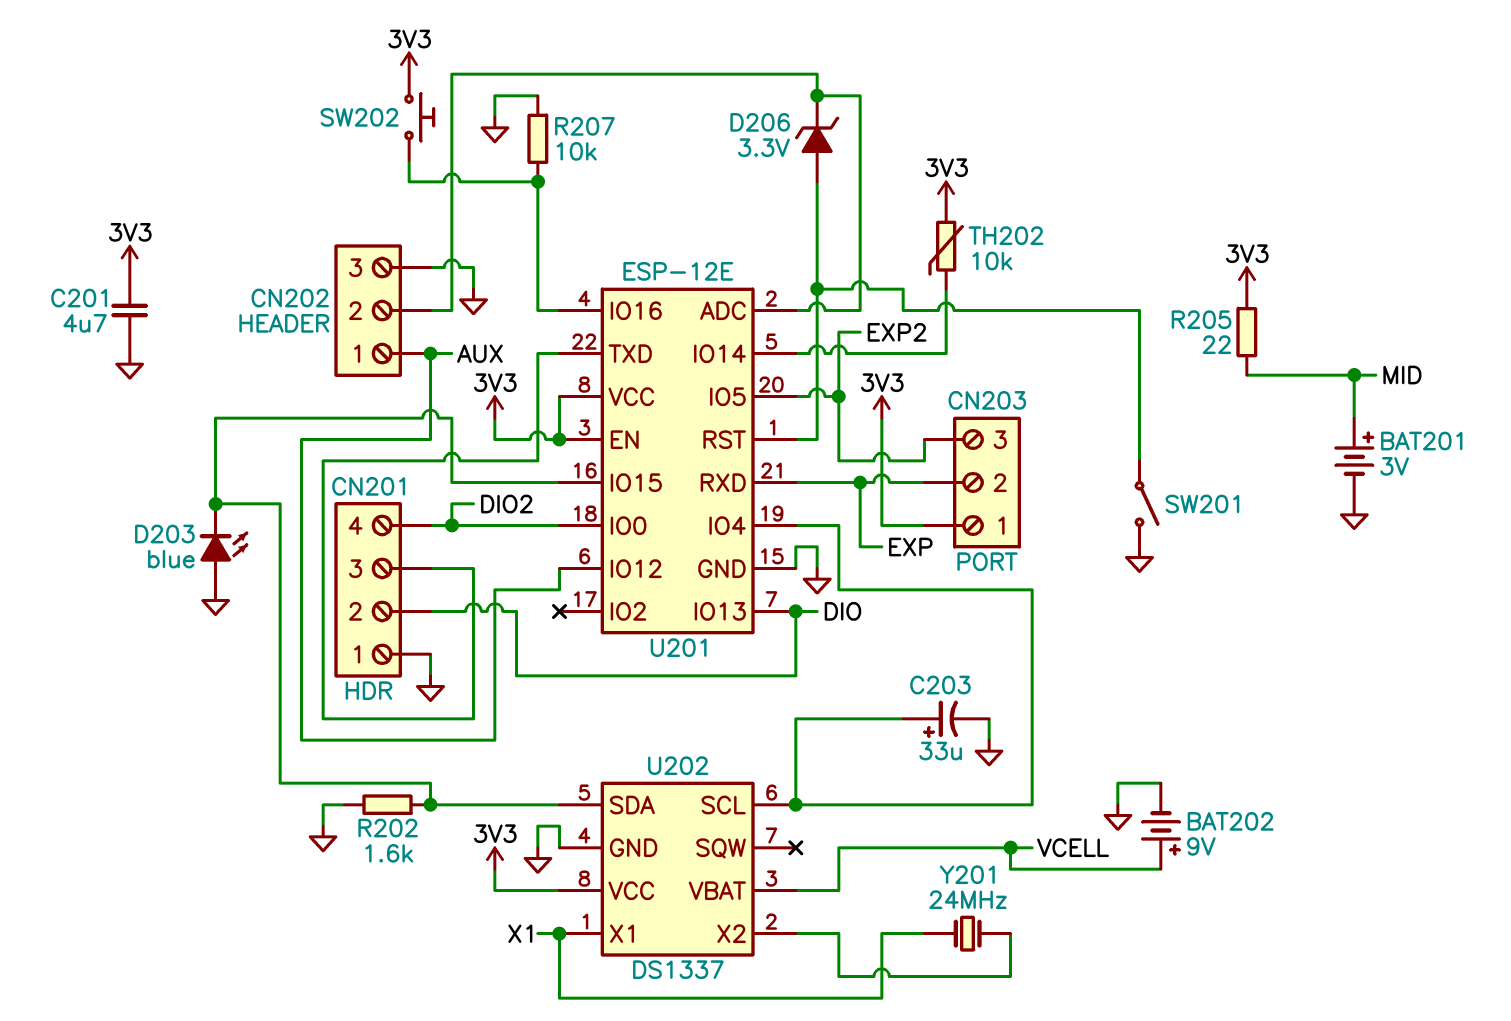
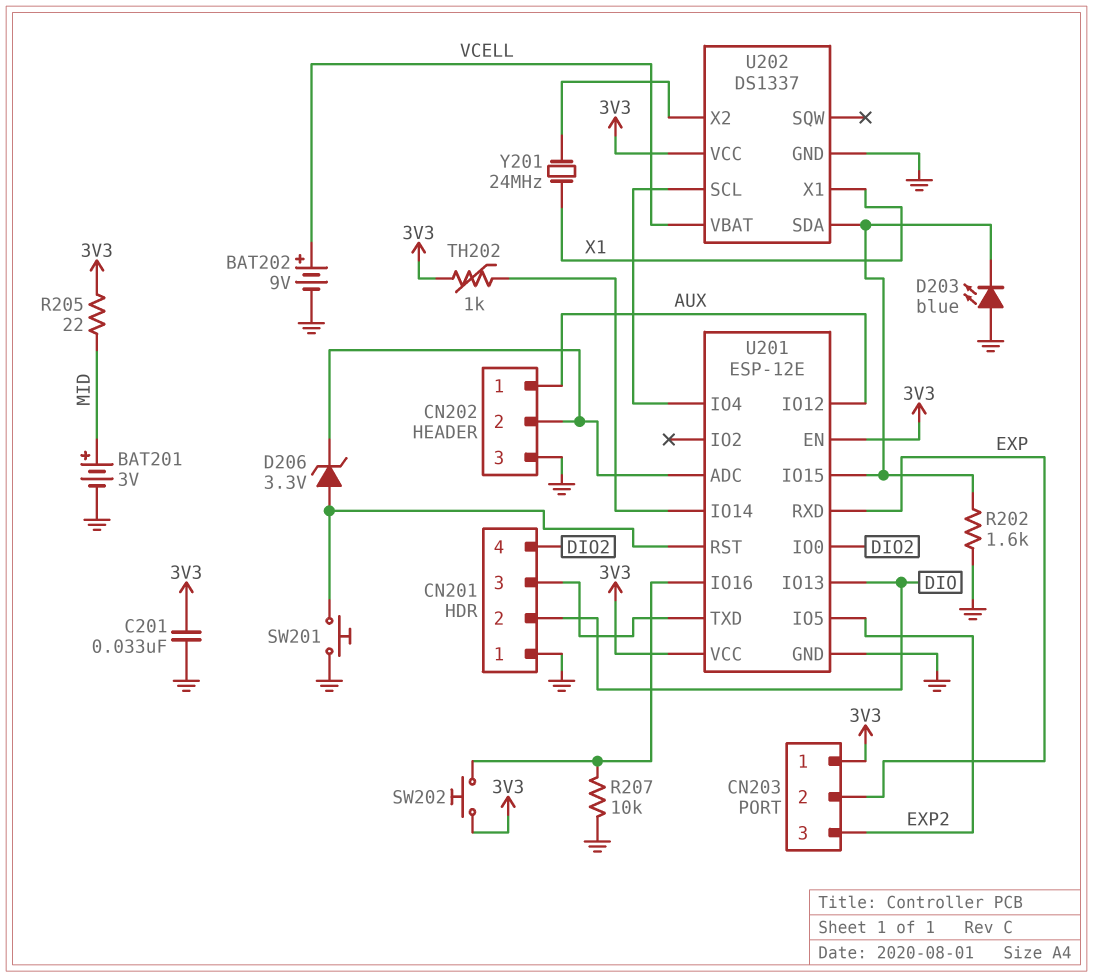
C201: 4.7uF (3V3, GND) -> 33nF (3V3, GND)
C203: 33uF (plus U201/IO4, minus GND) -> none
SW201: switch (GND, U201/RST) -> button (GND, U201/RST)
TH202: 10k (3V3, U201/IO14) -> 1k (3V3, U201/IO14)

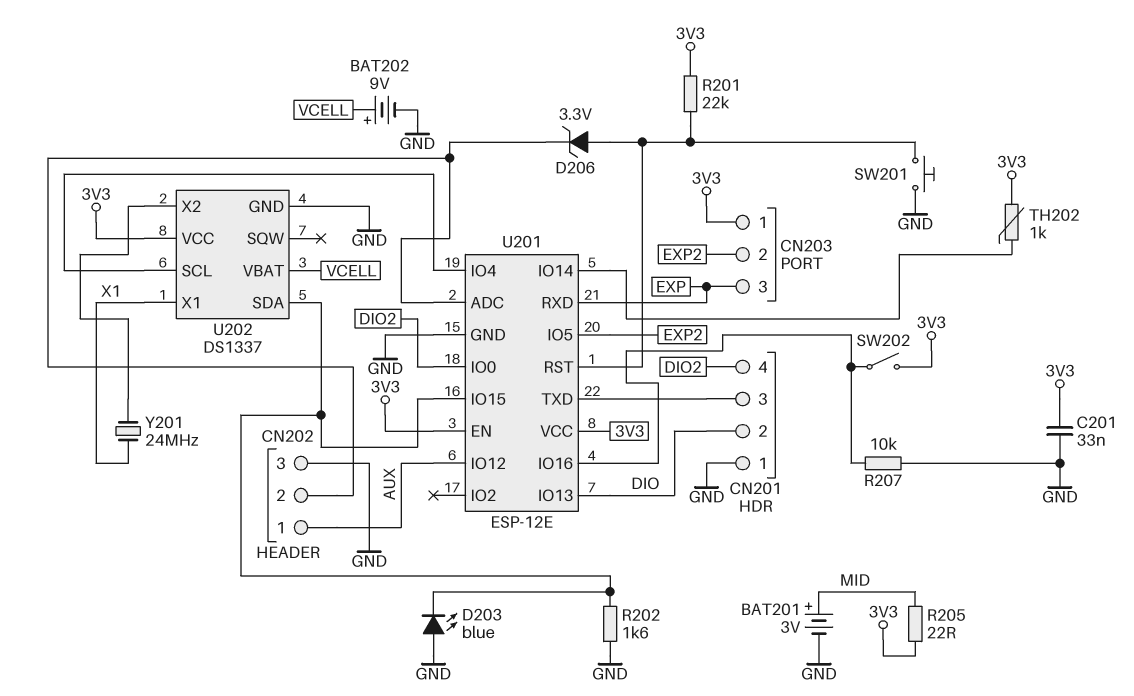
CN203 pin 2: EXP -> EXP2
CN203 pin 3: EXP2 -> EXP
R201: none -> 22k (3V3, U201/RST)
SW202: button (3V3, U201/IO16) -> switch (3V3, U201/IO16)

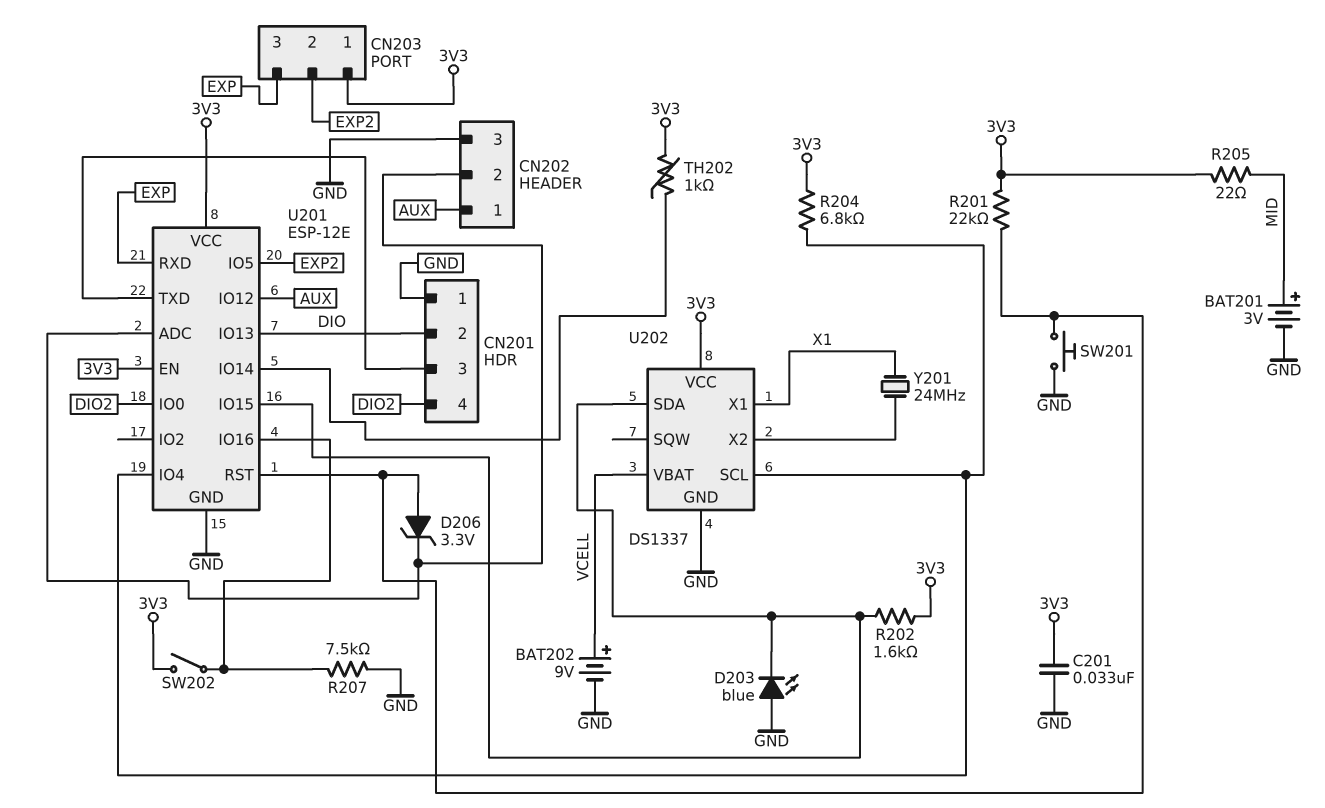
R202: 1.6k (GND, U201/IO15) -> 1.6k (3V3, U201/IO15)
R204: none -> 6.8k (3V3, U201/IO4)
R207: 10k (GND, U201/IO16) -> 7.5k (GND, U201/IO16)

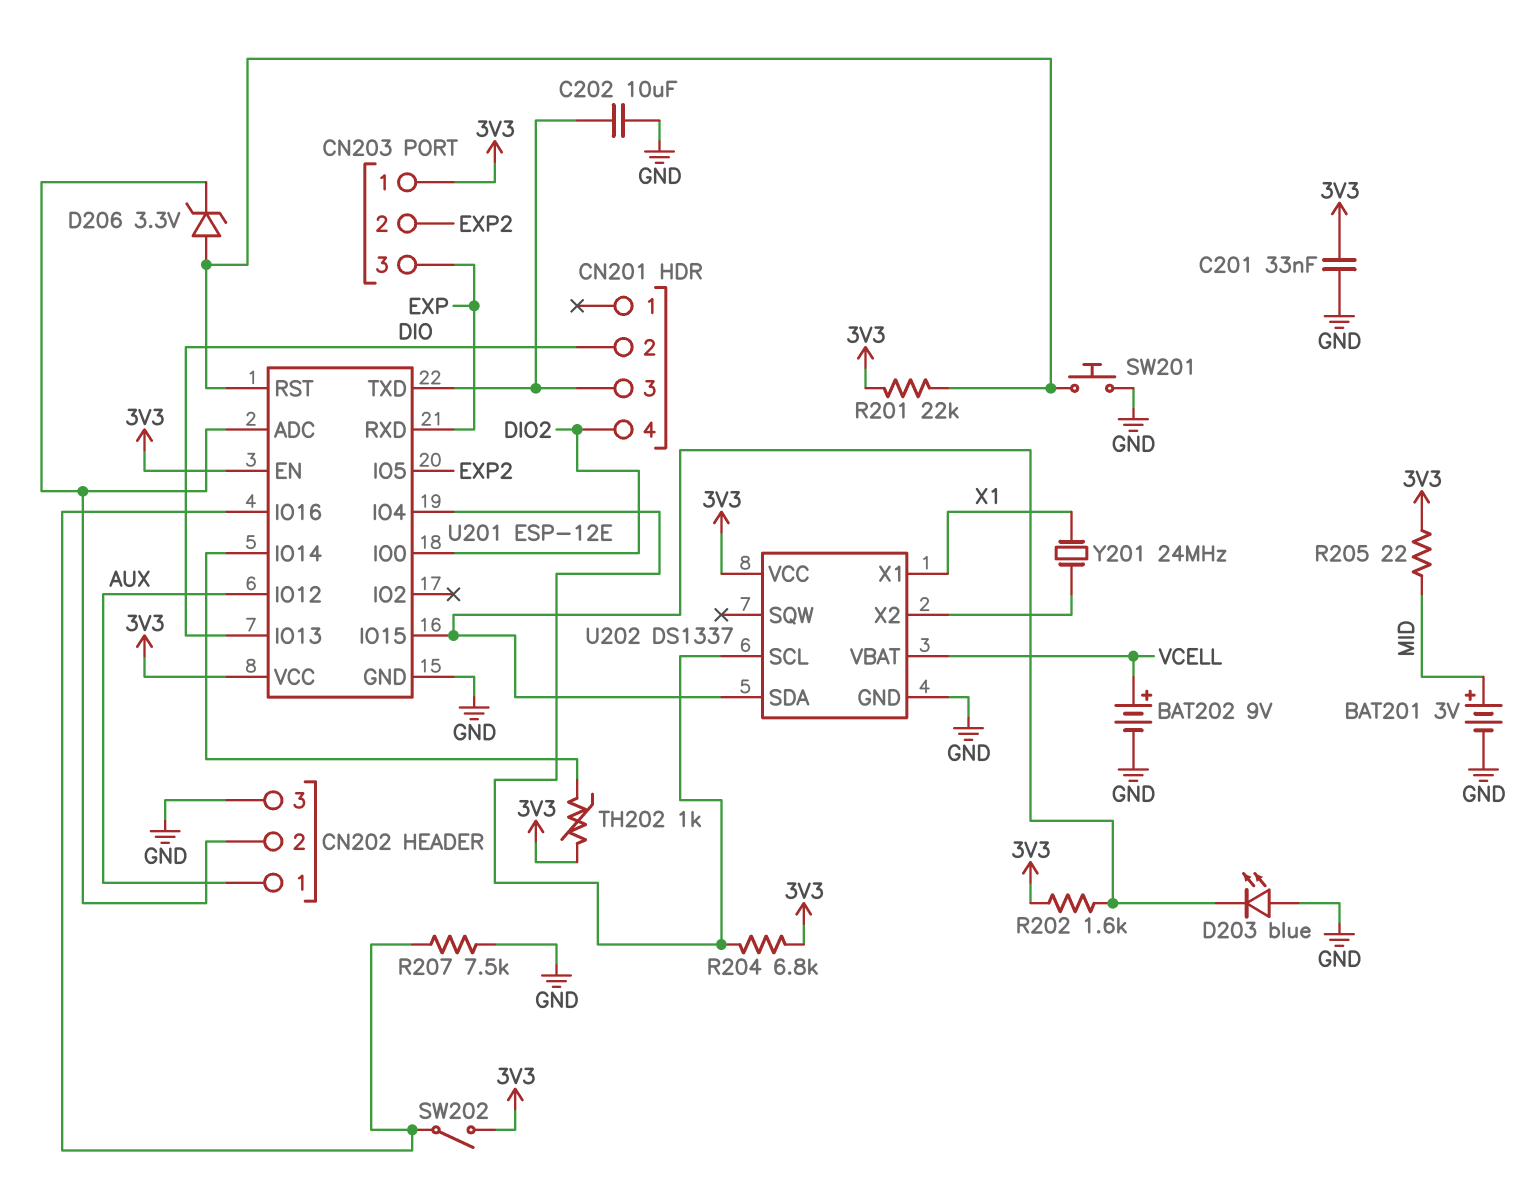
C202: none -> 10uF (CN201/3, GND)
CN201 pin 1: GND -> none

